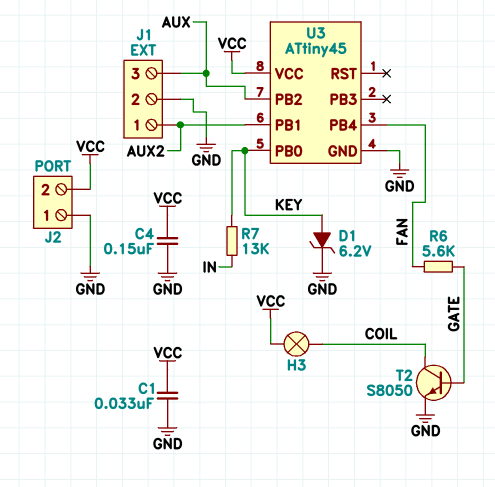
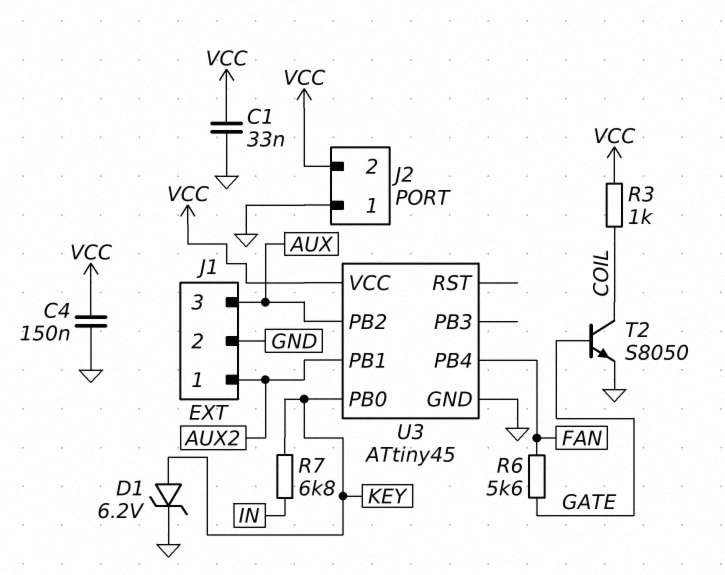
H3: lamp (COIL, VCC) -> none
R3: none -> 1k (COIL, VCC)
R7: 13k (IN, KEY) -> 6.8k (IN, KEY)

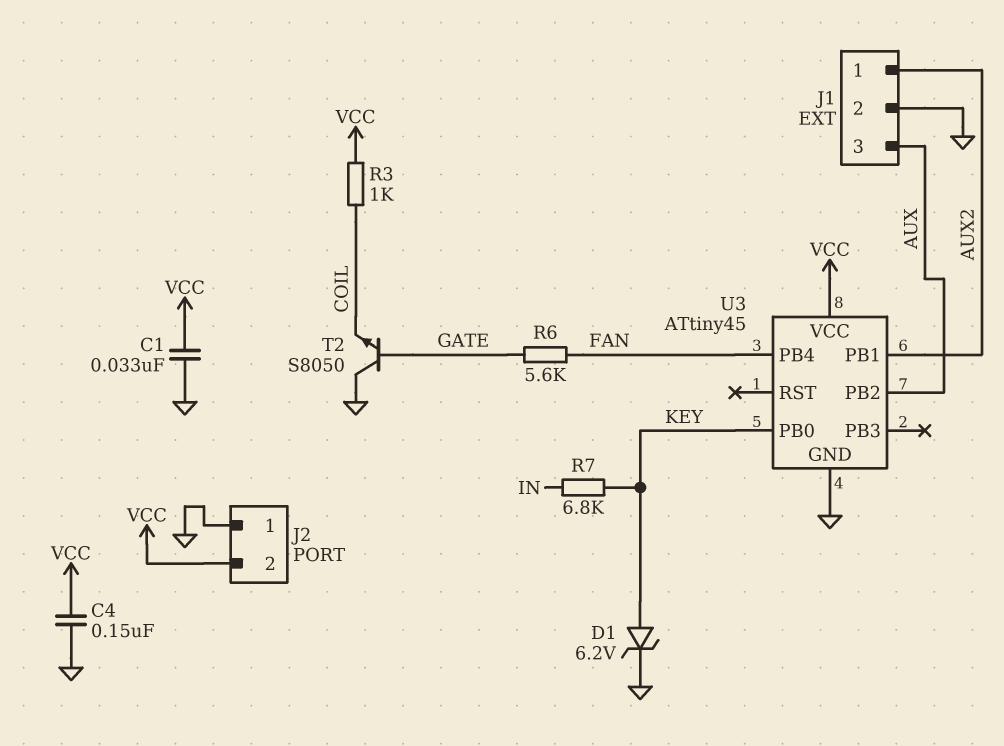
T2: NPN S8050 (B GATE, C COIL, E GND) -> NPN S8050 (B GATE, C GND, E COIL)

